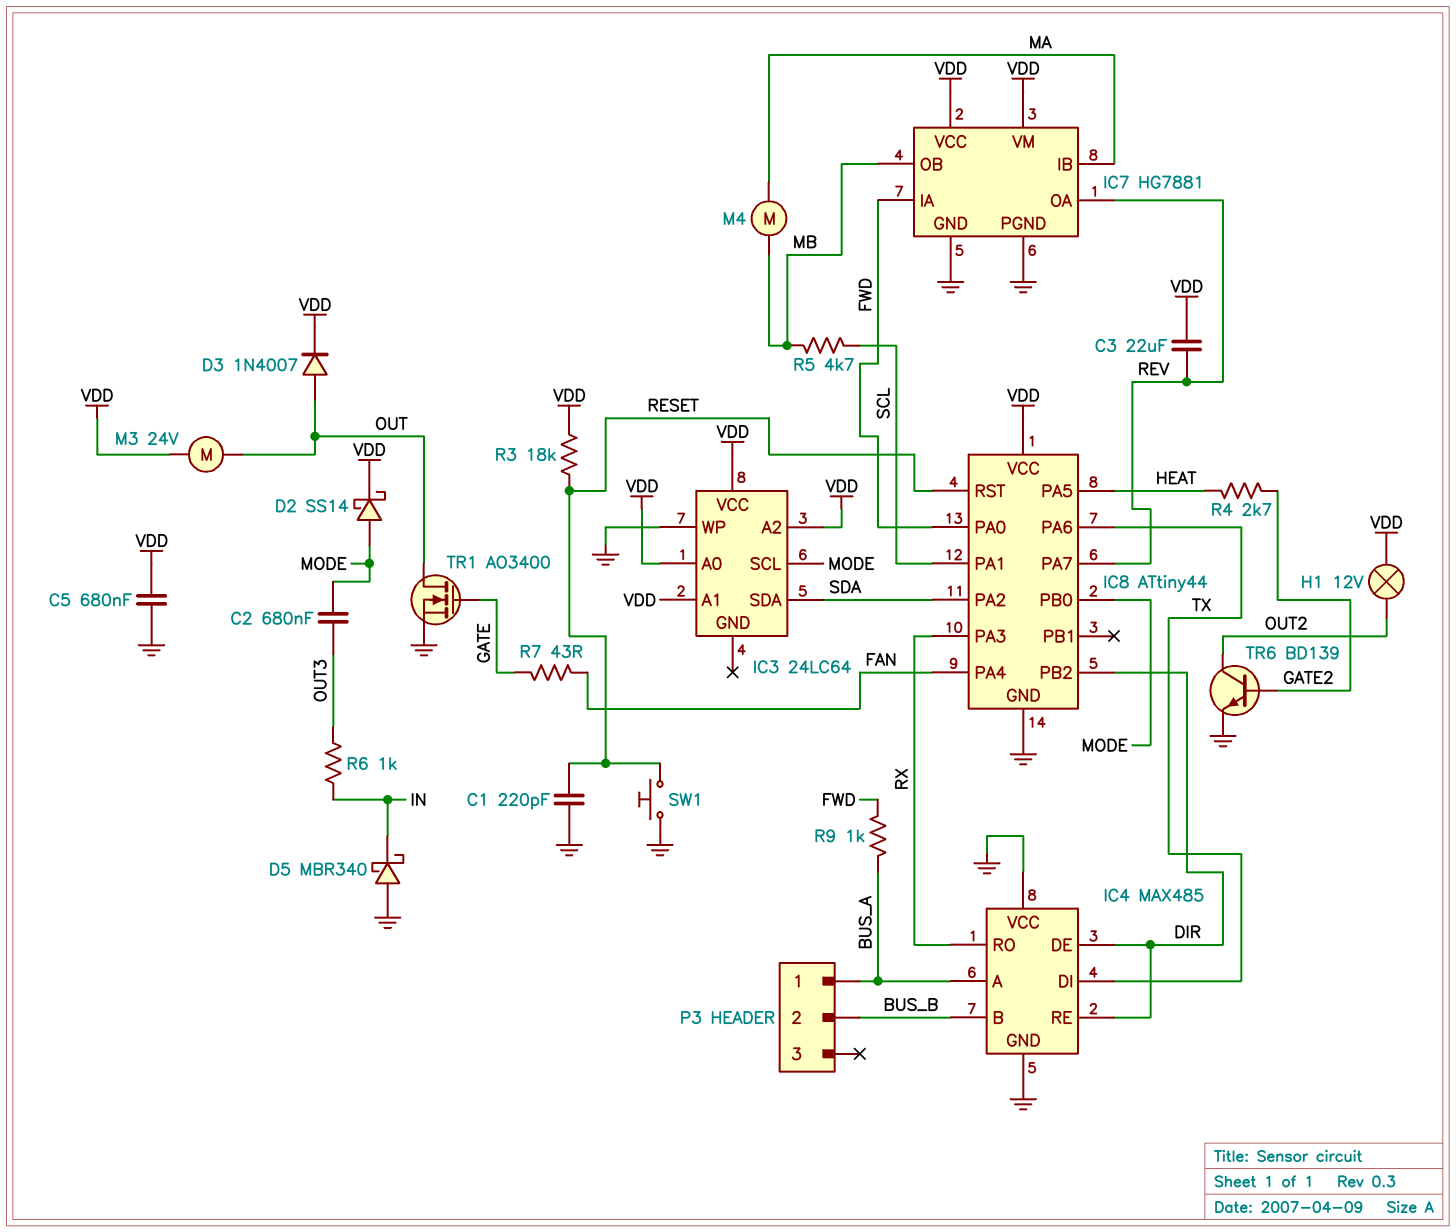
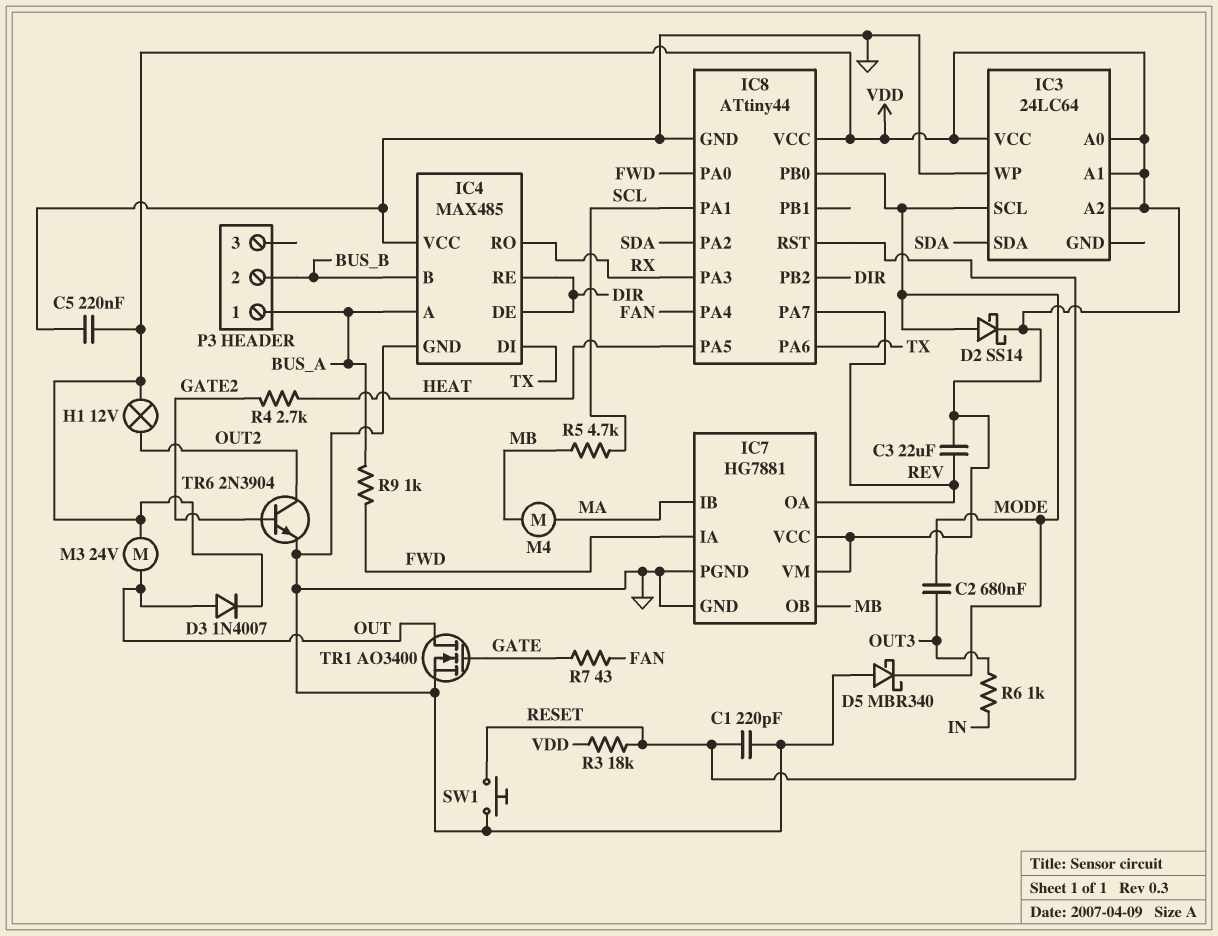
C5: 680nF (GND, VDD) -> 220nF (GND, VDD)
D5: schottky MBR340 (A GND, K IN) -> schottky MBR340 (A GND, K MODE)
TR6: NPN BD139 (B GATE2, C OUT2, E GND) -> NPN 2N3904 (B GATE2, C OUT2, E GND)

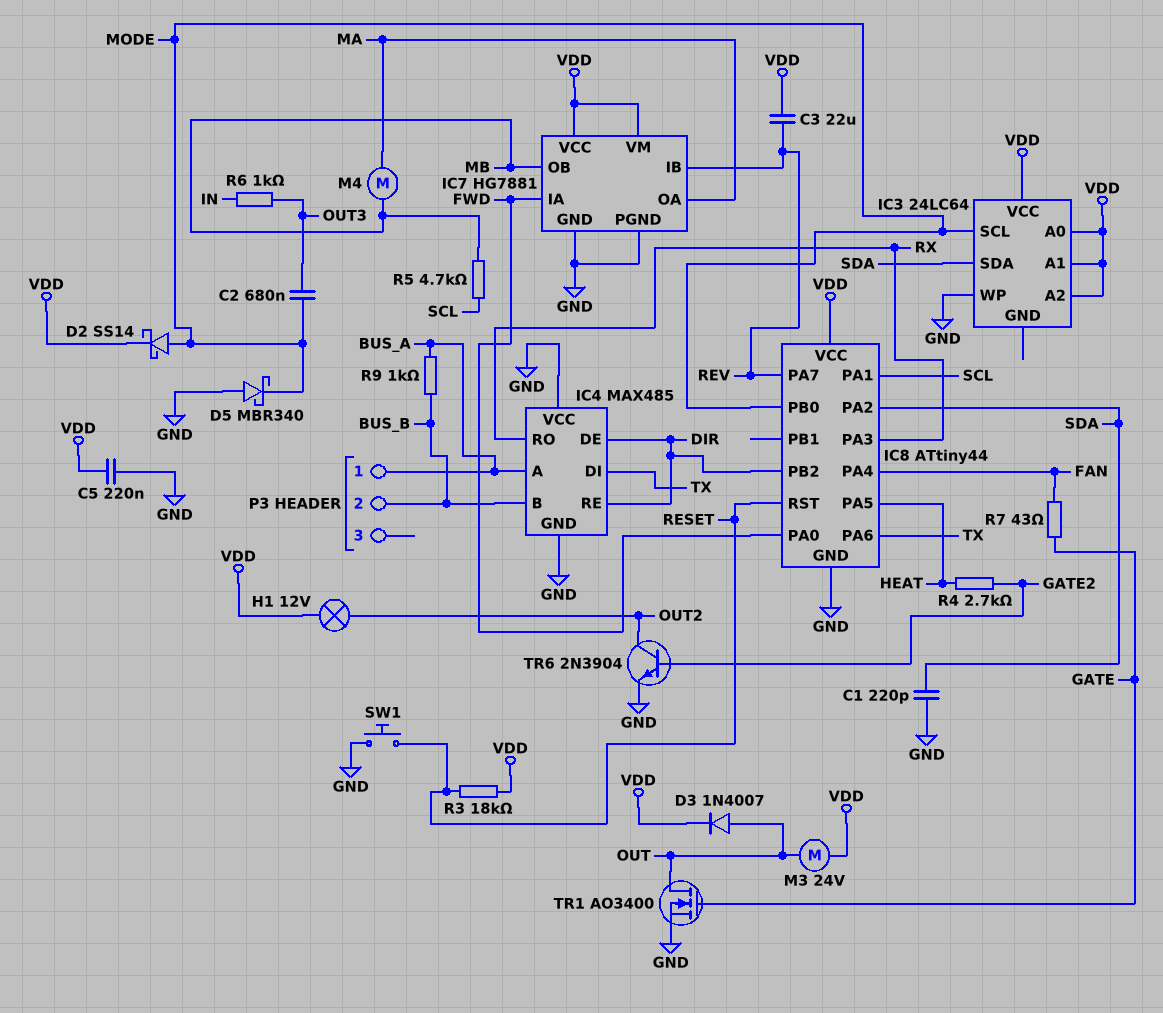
C1: 220pF (GND, RESET) -> 220pF (GND, SDA)
IC7 pin IB: MA -> REV
IC7 pin OA: REV -> MA
R9: 1k (BUS_A, FWD) -> 1k (BUS_A, BUS_B)

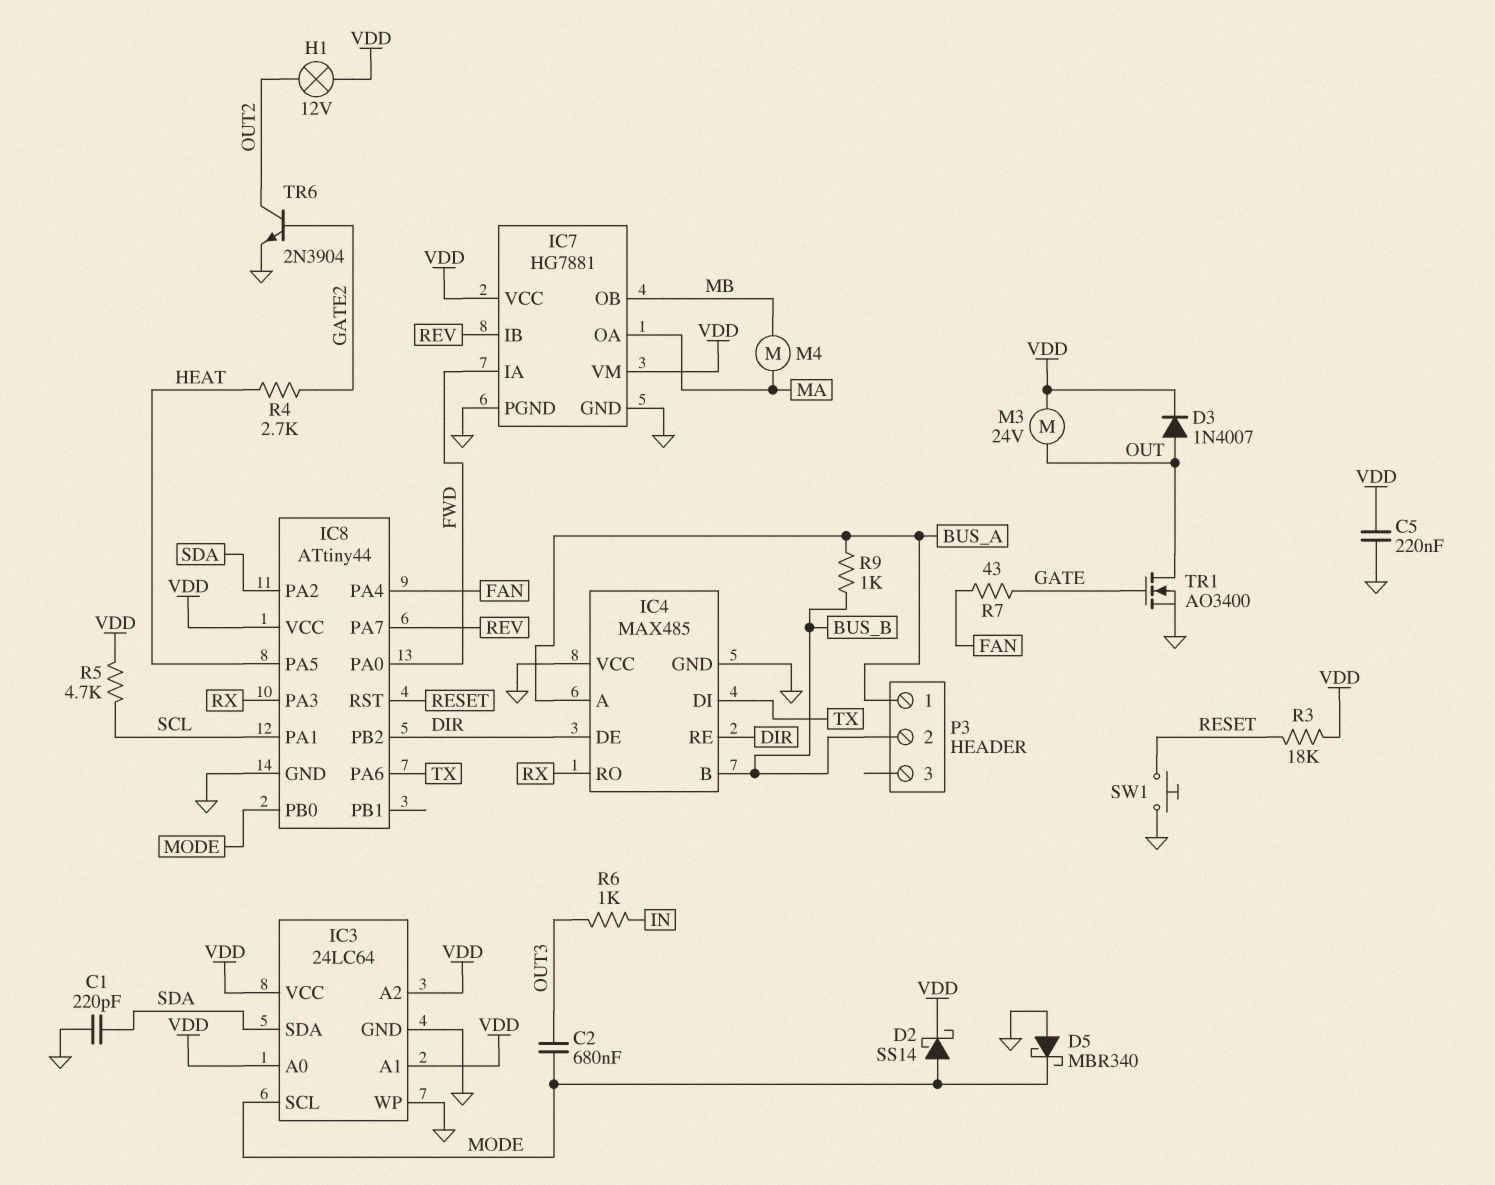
C3: 22uF (REV, VDD) -> none
IC3 pin GND: none -> GND
R5: 4.7k (MB, SCL) -> 4.7k (SCL, VDD)

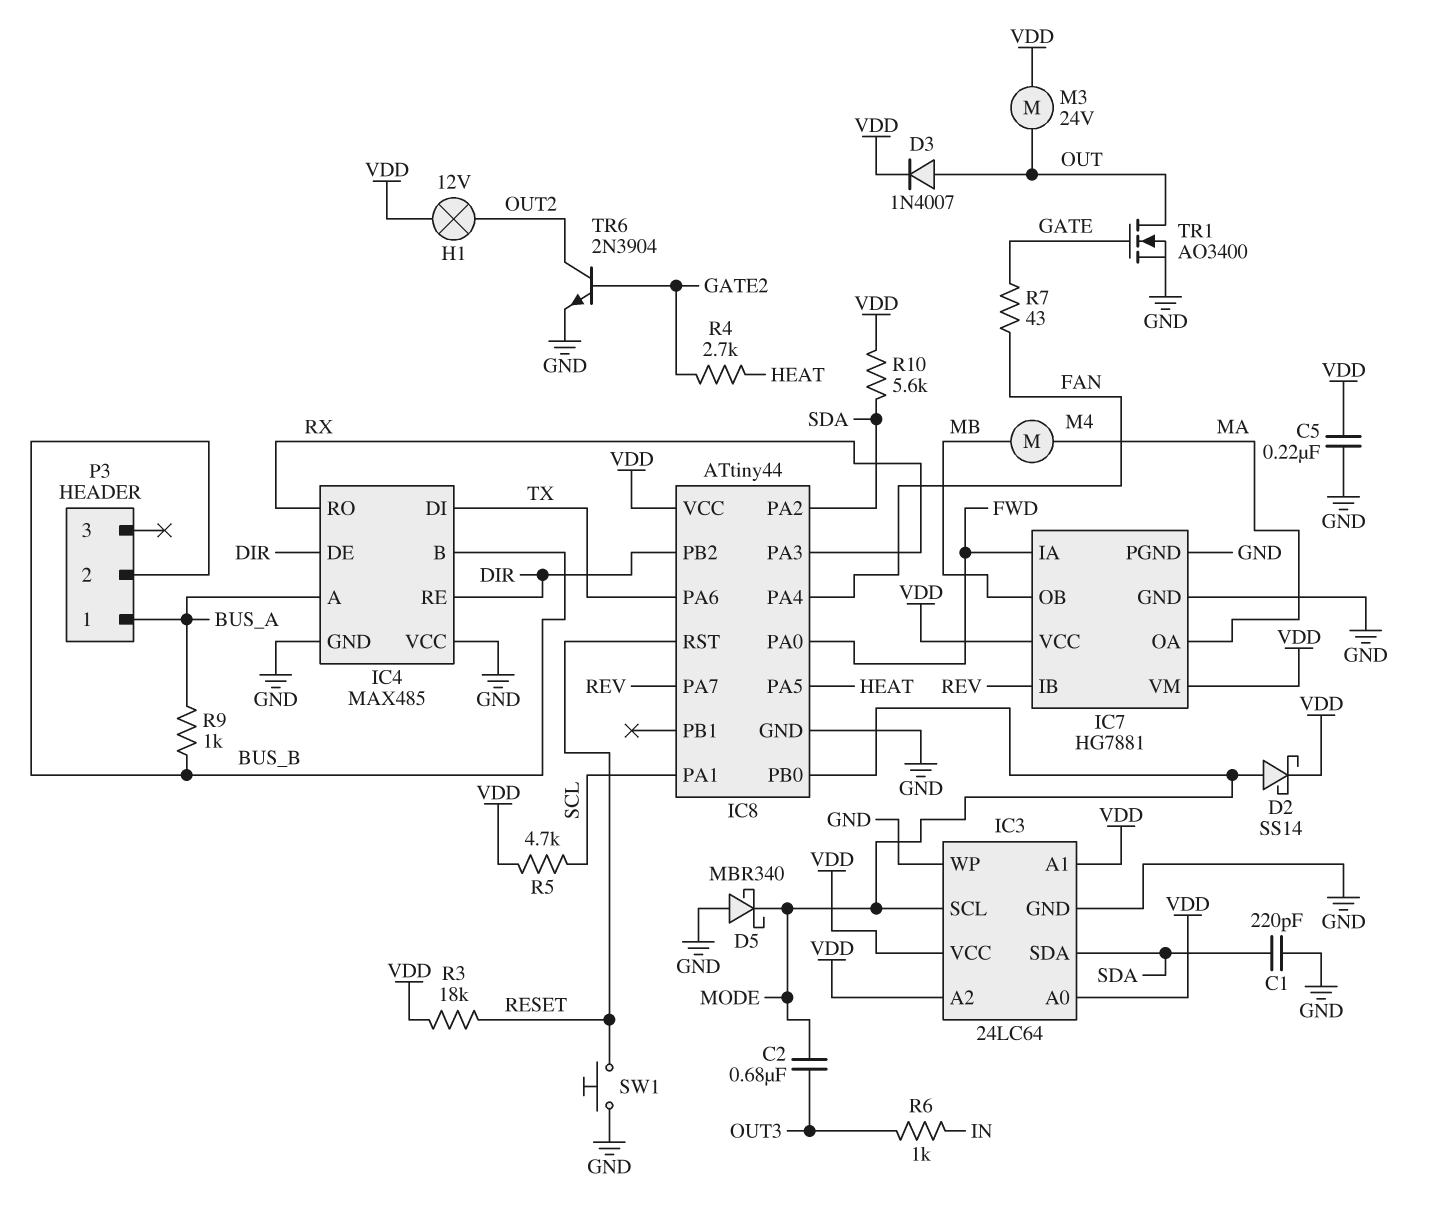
R10: none -> 5.6k (SDA, VDD)

